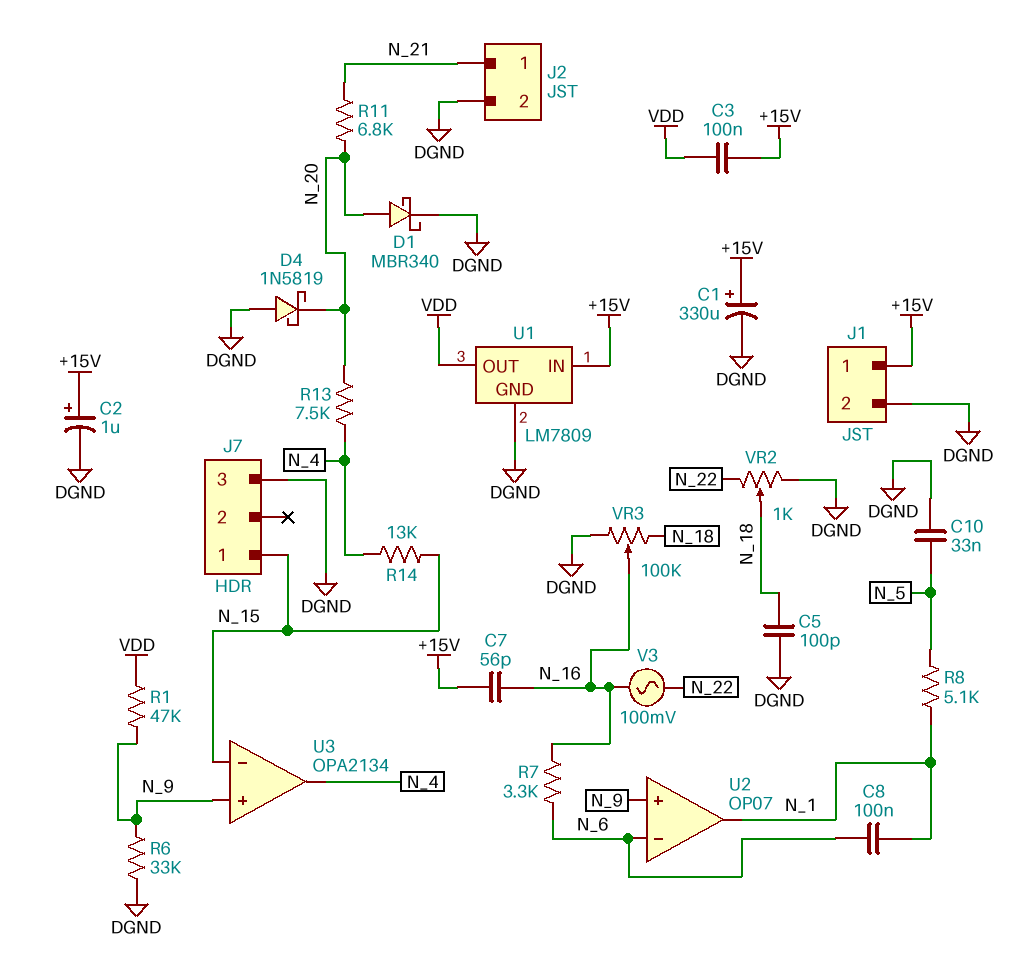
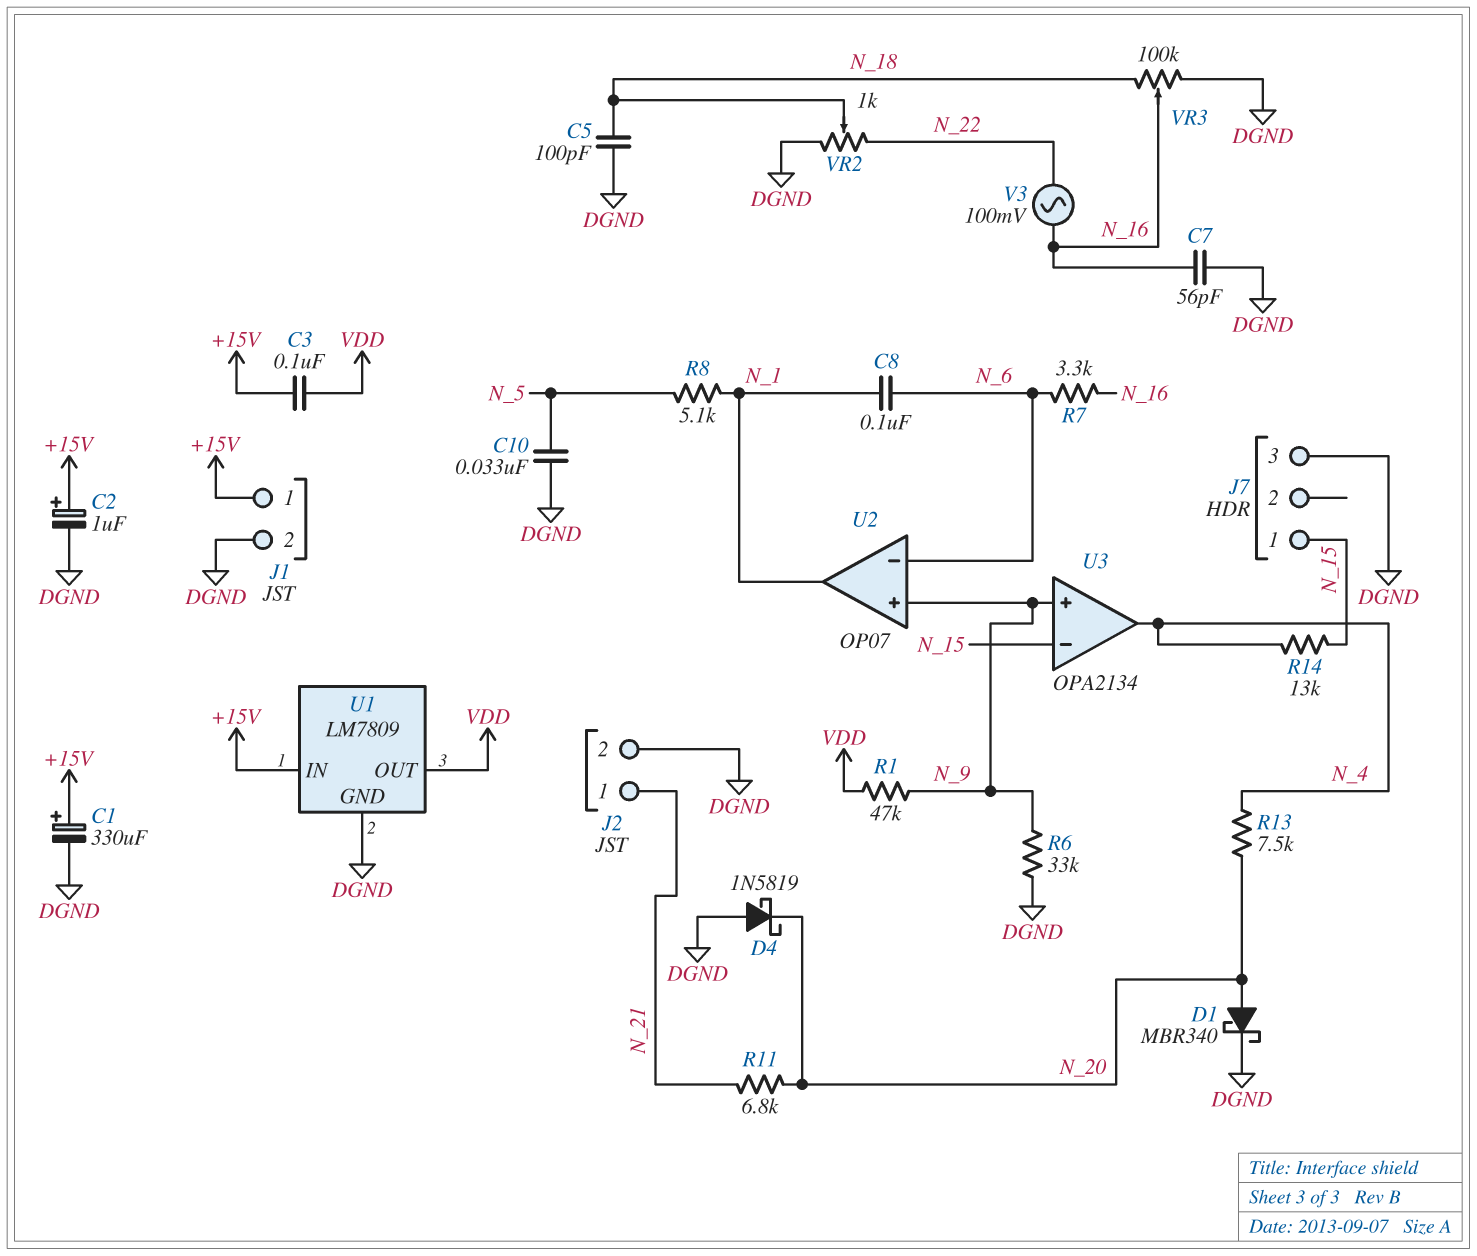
C7: 56pF (+15V, N_16) -> 56pF (DGND, N_16)

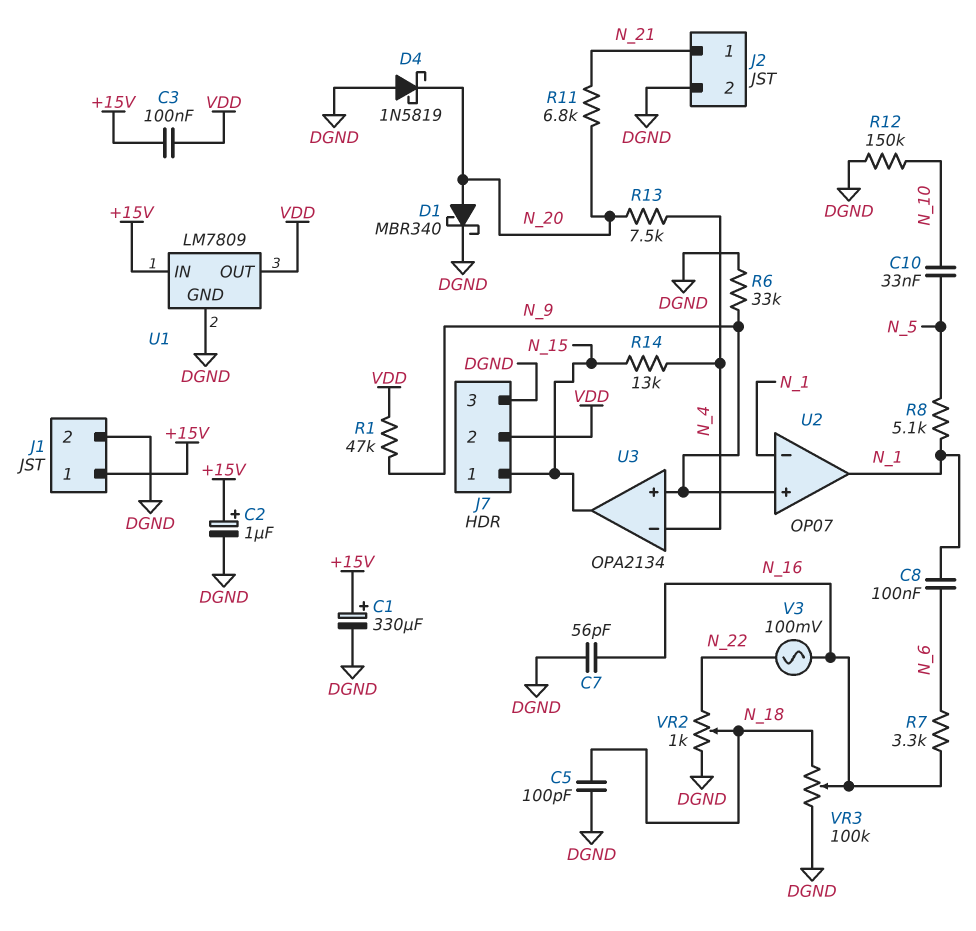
C10: 33nF (DGND, N_5) -> 33nF (N_5, N_10)
J7 pin 2: none -> VDD
R12: none -> 150k (DGND, N_10)
U2 pin in-: N_6 -> N_1
U3 pin in-: N_15 -> N_4
U3 pin out: N_4 -> N_15

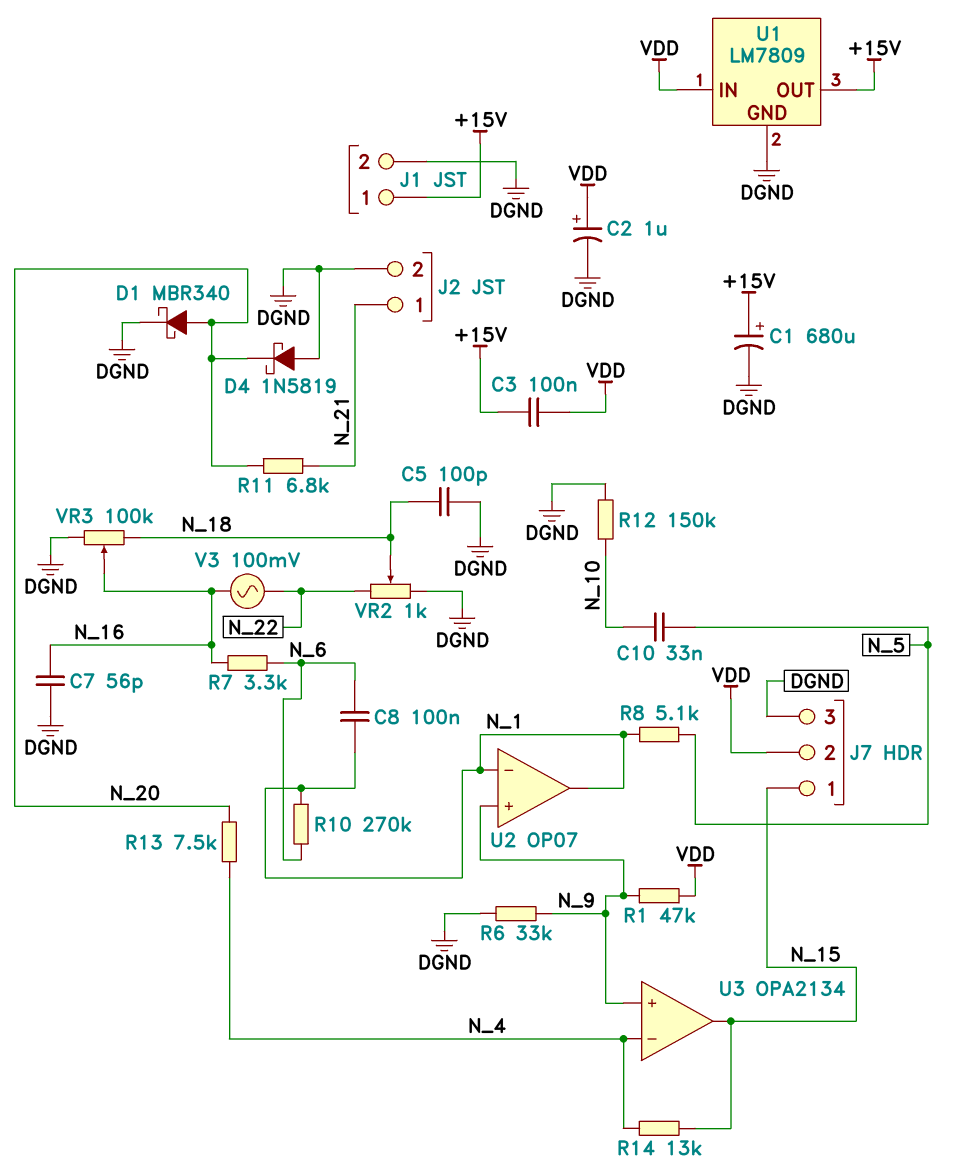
C1: 330uF (plus +15V, minus DGND) -> 680uF (plus +15V, minus DGND)
C2: 1uF (plus +15V, minus DGND) -> 1uF (plus VDD, minus DGND)
R10: none -> 270k (N_1, N_6)
U1 pin IN: +15V -> VDD
U1 pin OUT: VDD -> +15V

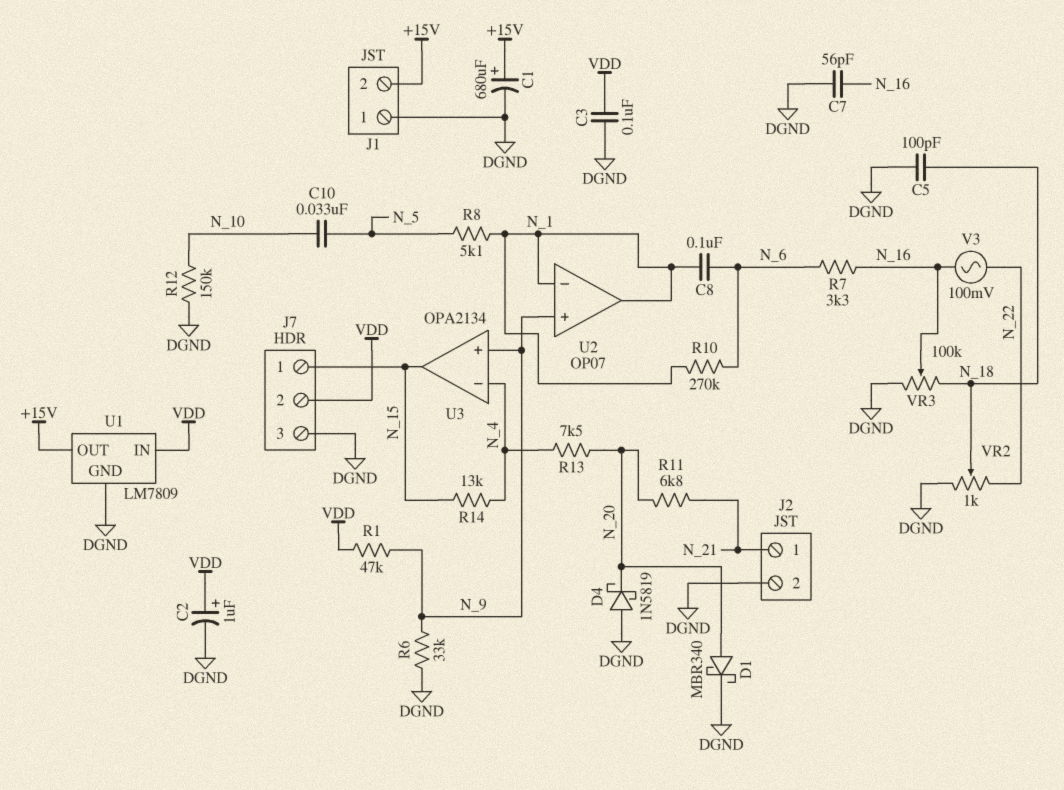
C3: 100nF (+15V, VDD) -> 100nF (DGND, VDD)
J1 pin 1: +15V -> DGND
J1 pin 2: DGND -> +15V

